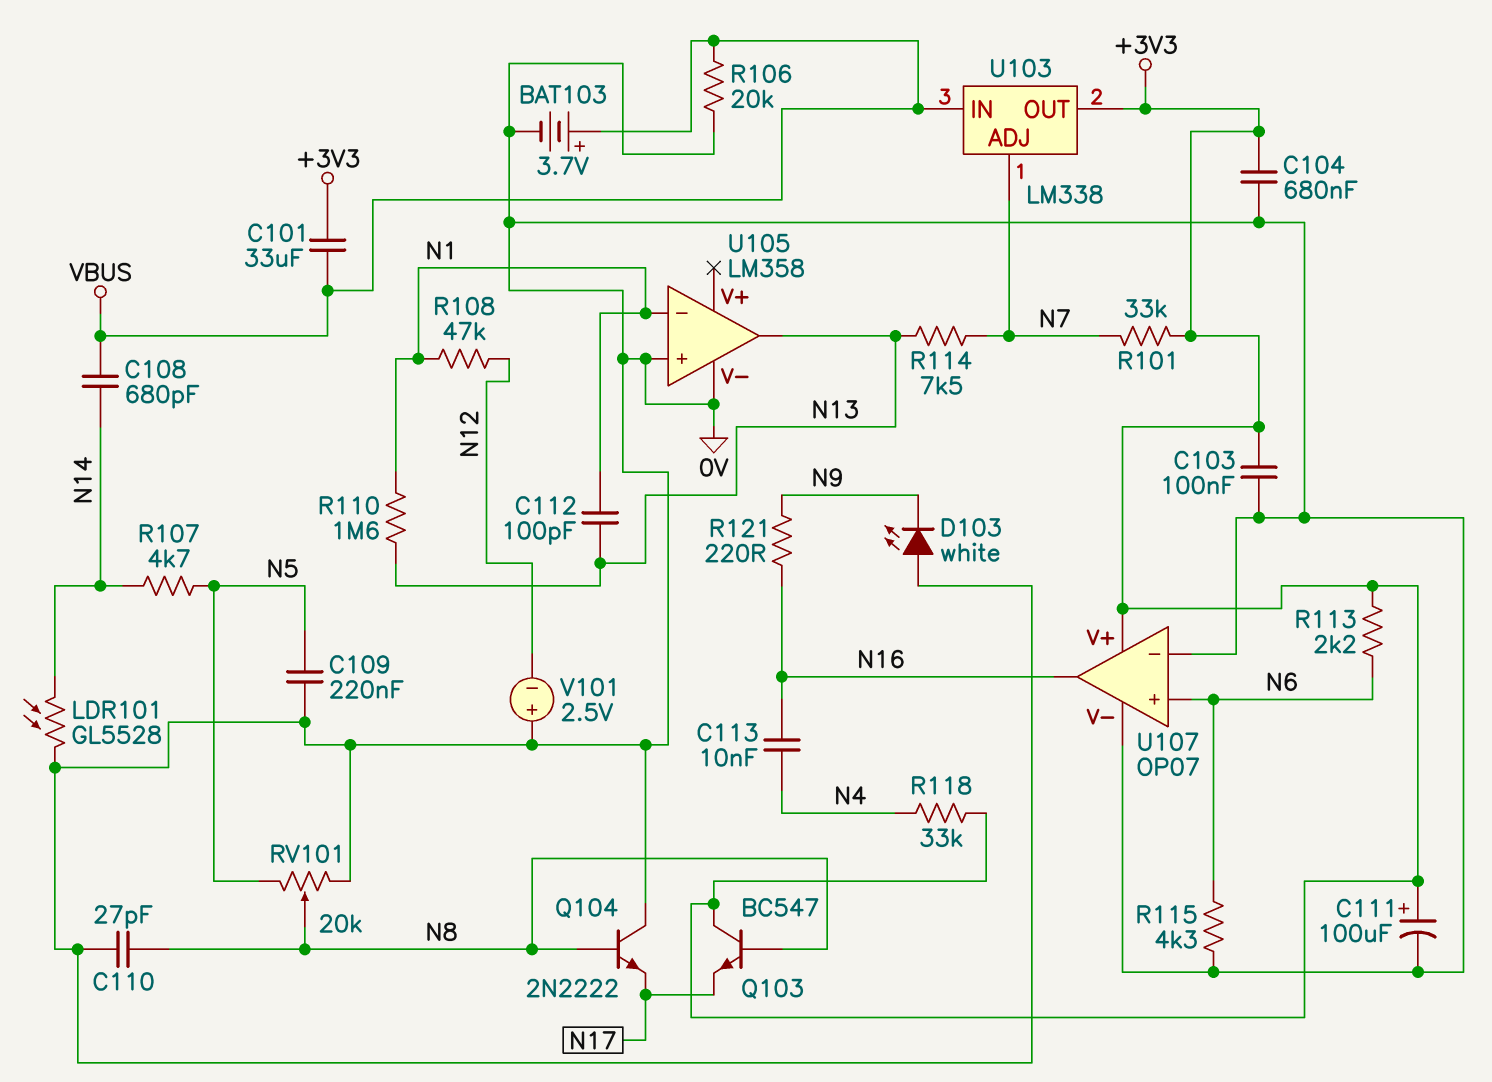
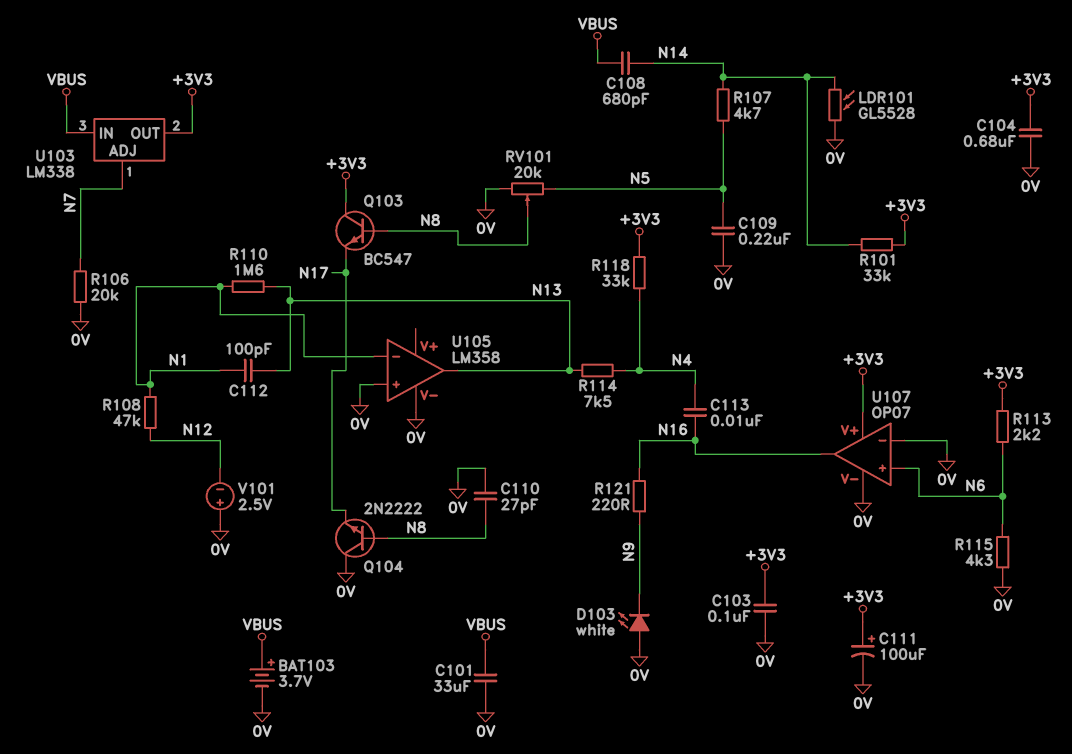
C101: 33uF (+3V3, VBUS) -> 33uF (0V, VBUS)
R101: 33k (+3V3, N7) -> 33k (+3V3, N14)
R106: 20k (0V, VBUS) -> 20k (0V, N7)
R114: 7.5k (N7, N13) -> 7.5k (N4, N13)

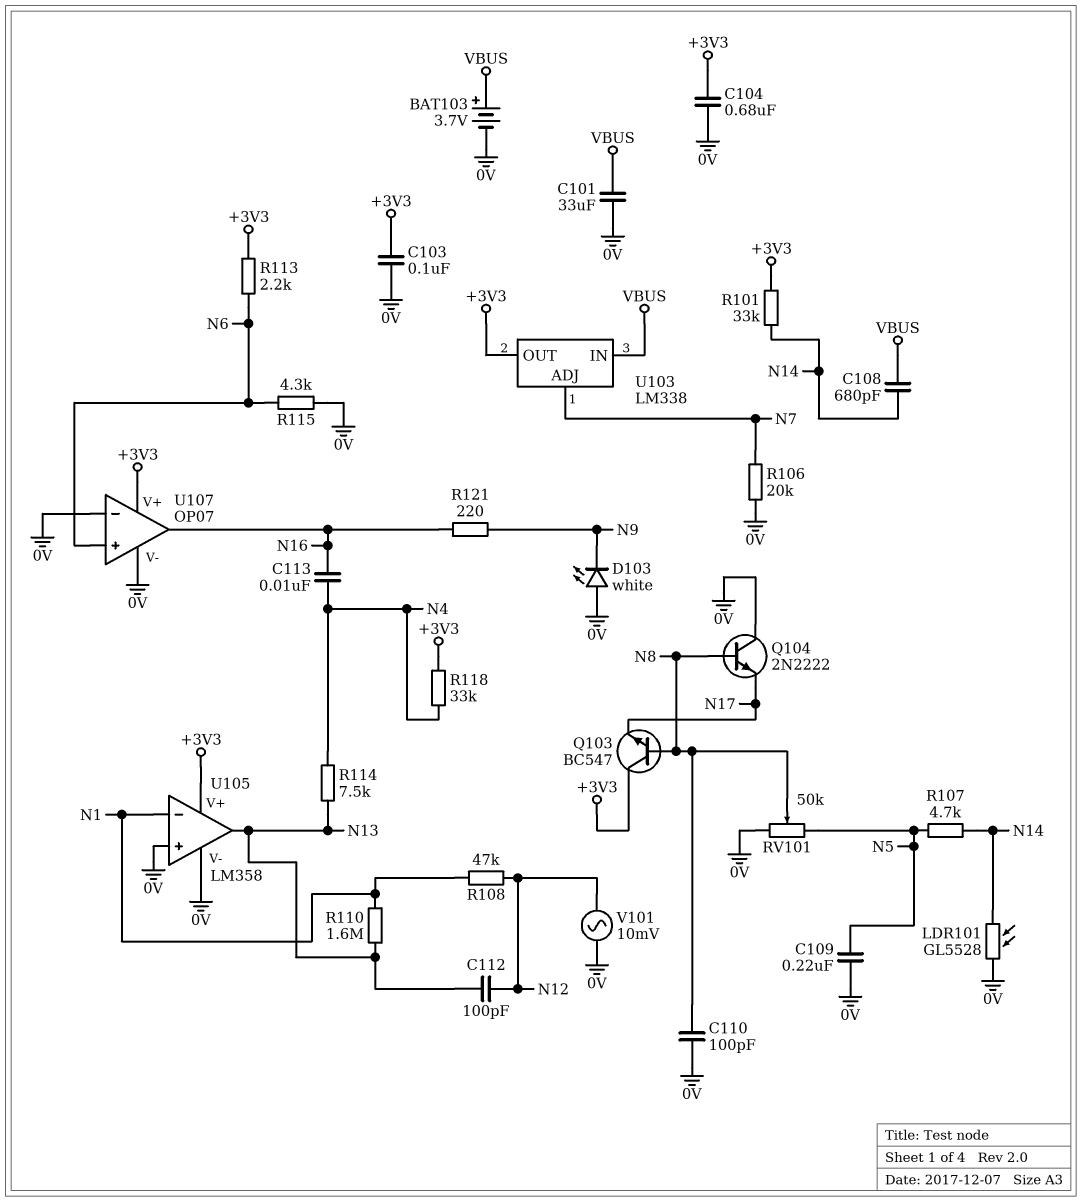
C110: 27pF (0V, N8) -> 100pF (0V, N8)
C111: 100uF (plus +3V3, minus 0V) -> none
C112: 100pF (N1, N13) -> 100pF (N12, N13)
RV101: 20k (0V, N5, wiper N8) -> 50k (0V, N5, wiper N8)
U105 pin V+: none -> +3V3
V101: 2.5V (plus 0V, minus N12) -> AC 10mV (0V, N12)

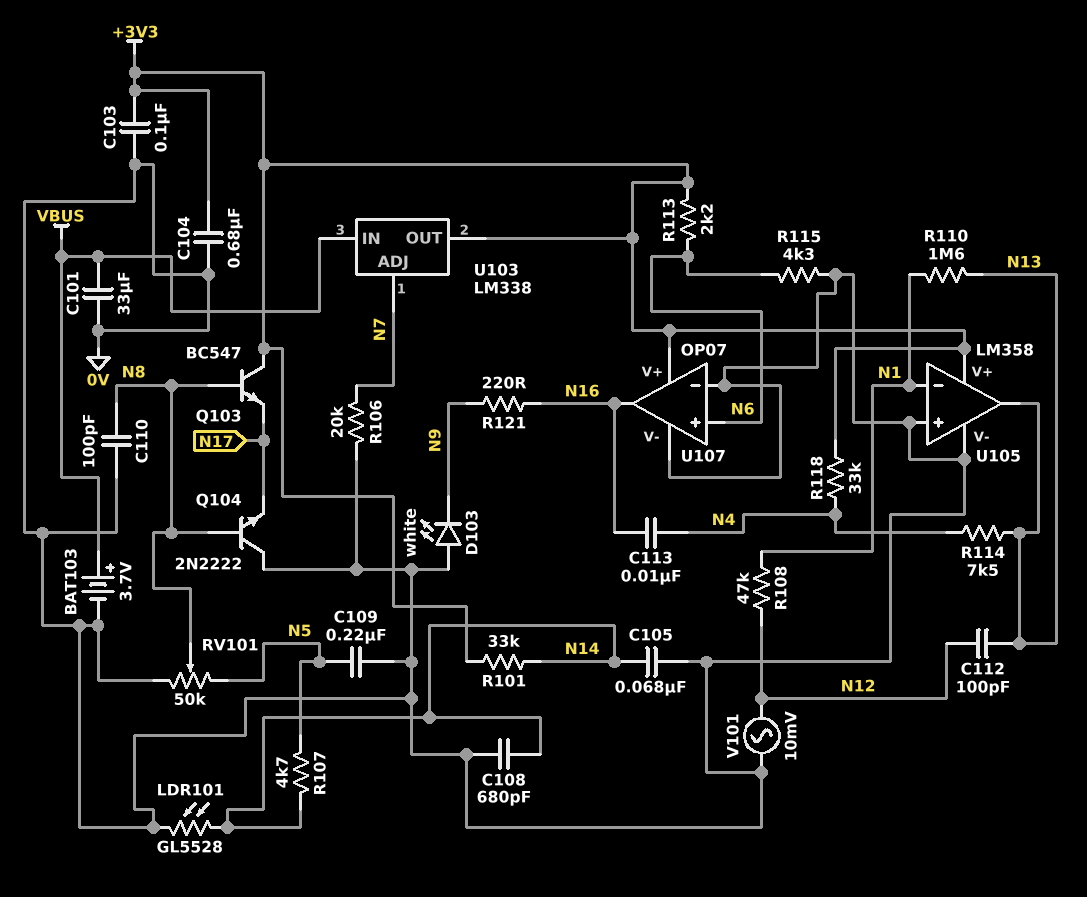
C105: none -> 68nF (0V, N14)
C108: 680pF (N14, VBUS) -> 680pF (0V, N14)

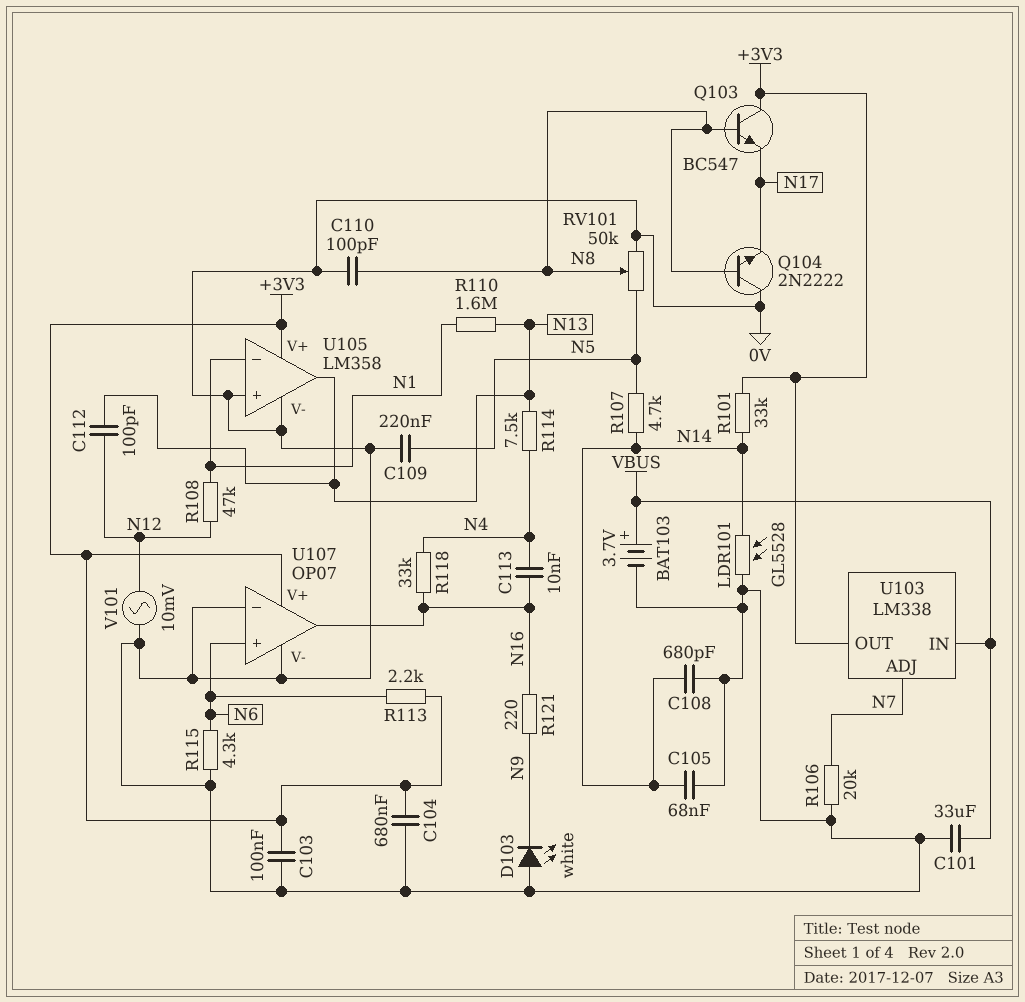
R118: 33k (+3V3, N4) -> 33k (N4, N16)

